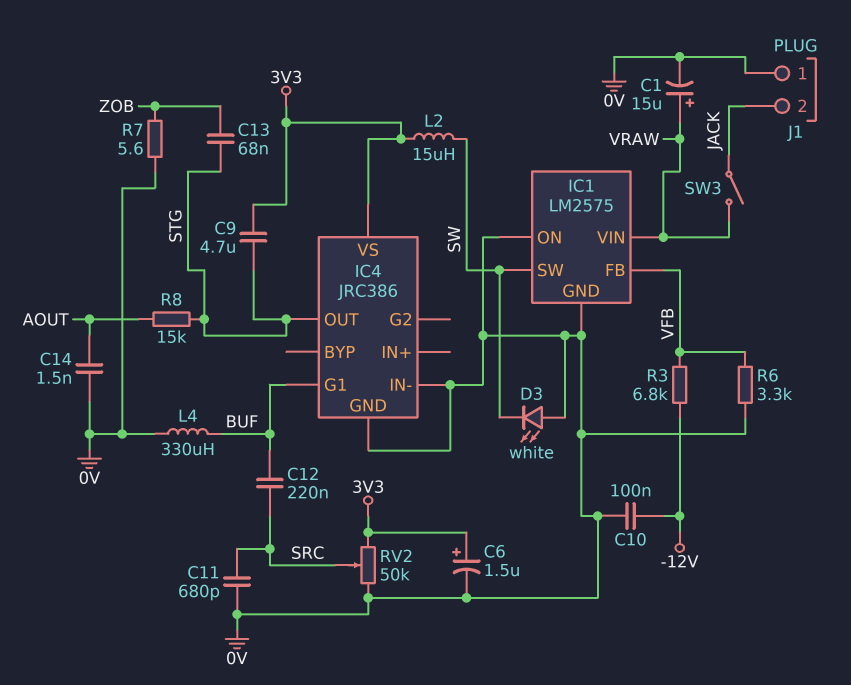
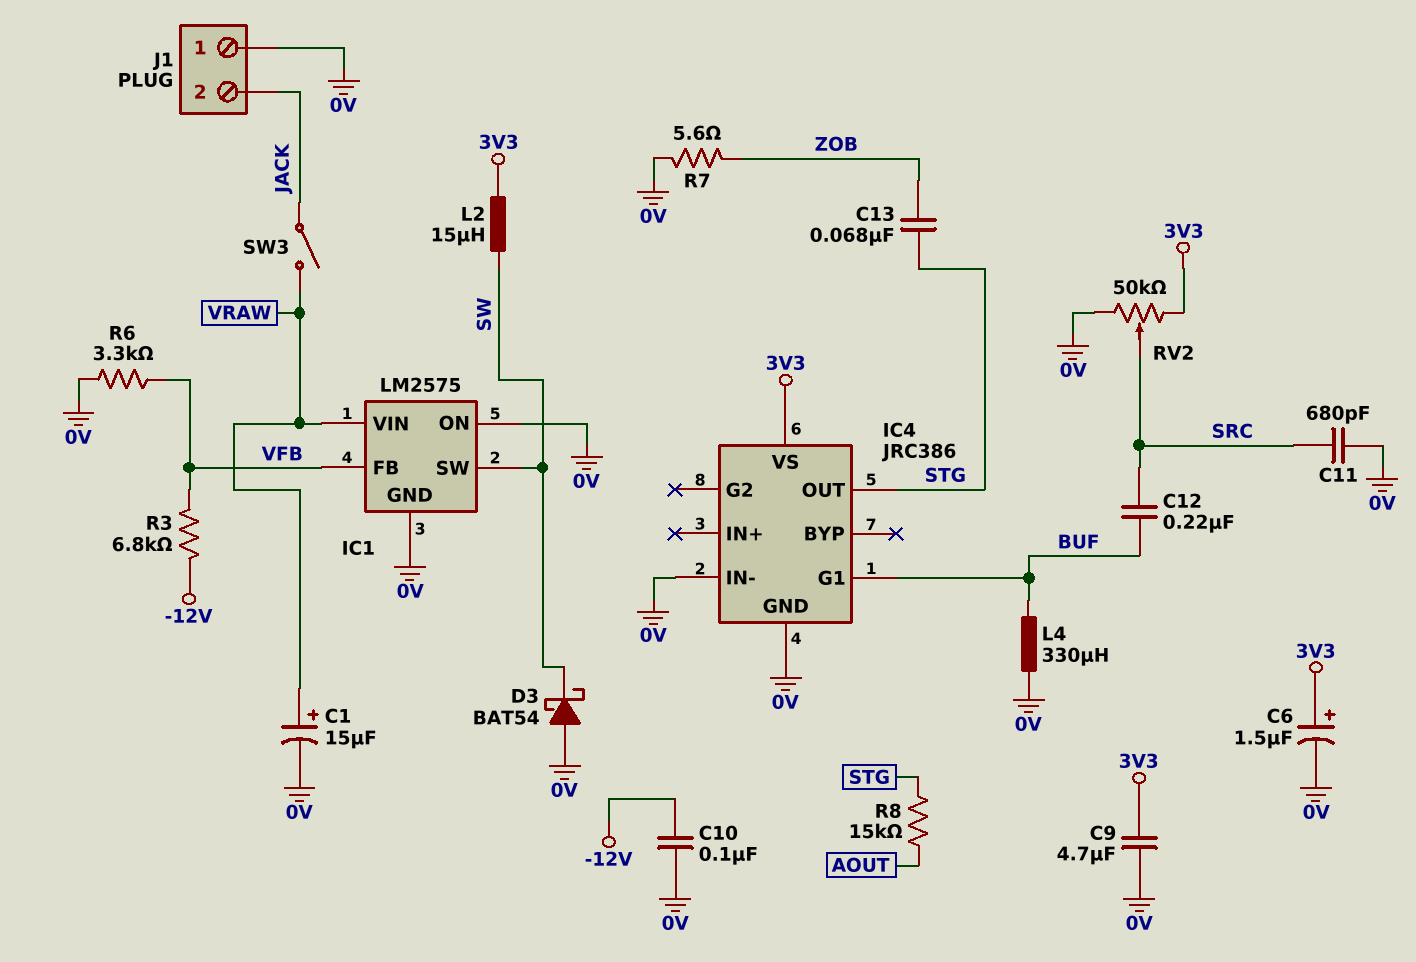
C9: 4.7uF (3V3, STG) -> 4.7uF (0V, 3V3)
C14: 1.5nF (0V, AOUT) -> none
D3: LED white (A 0V, K SW) -> schottky BAT54 (A 0V, K SW)

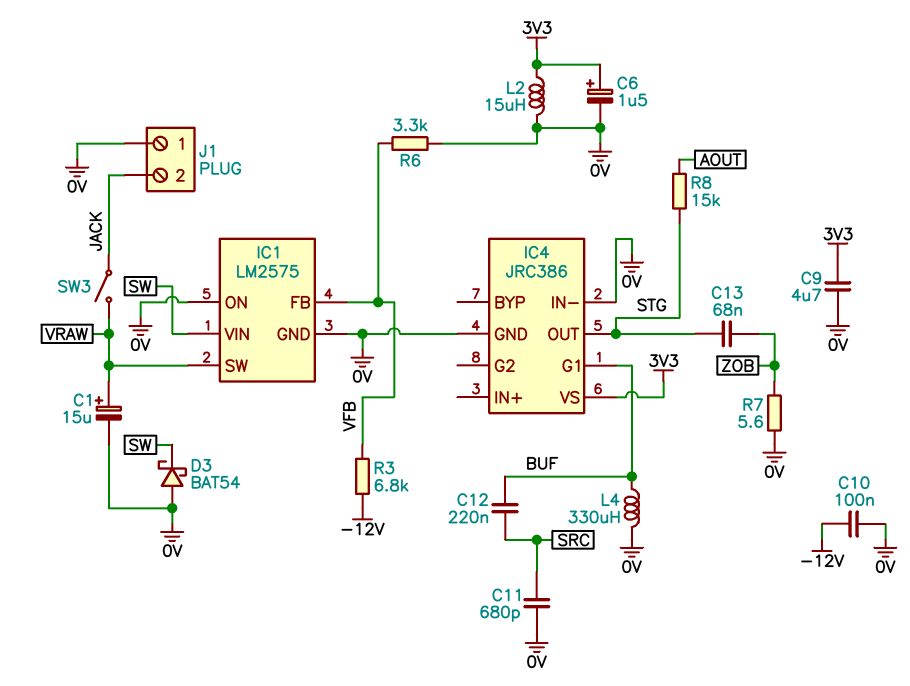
IC1 pin SW: SW -> VRAW
IC1 pin VIN: VRAW -> SW
L2: 15uH (3V3, SW) -> 15uH (0V, 3V3)
RV2: 50k (0V, 3V3, wiper SRC) -> none

